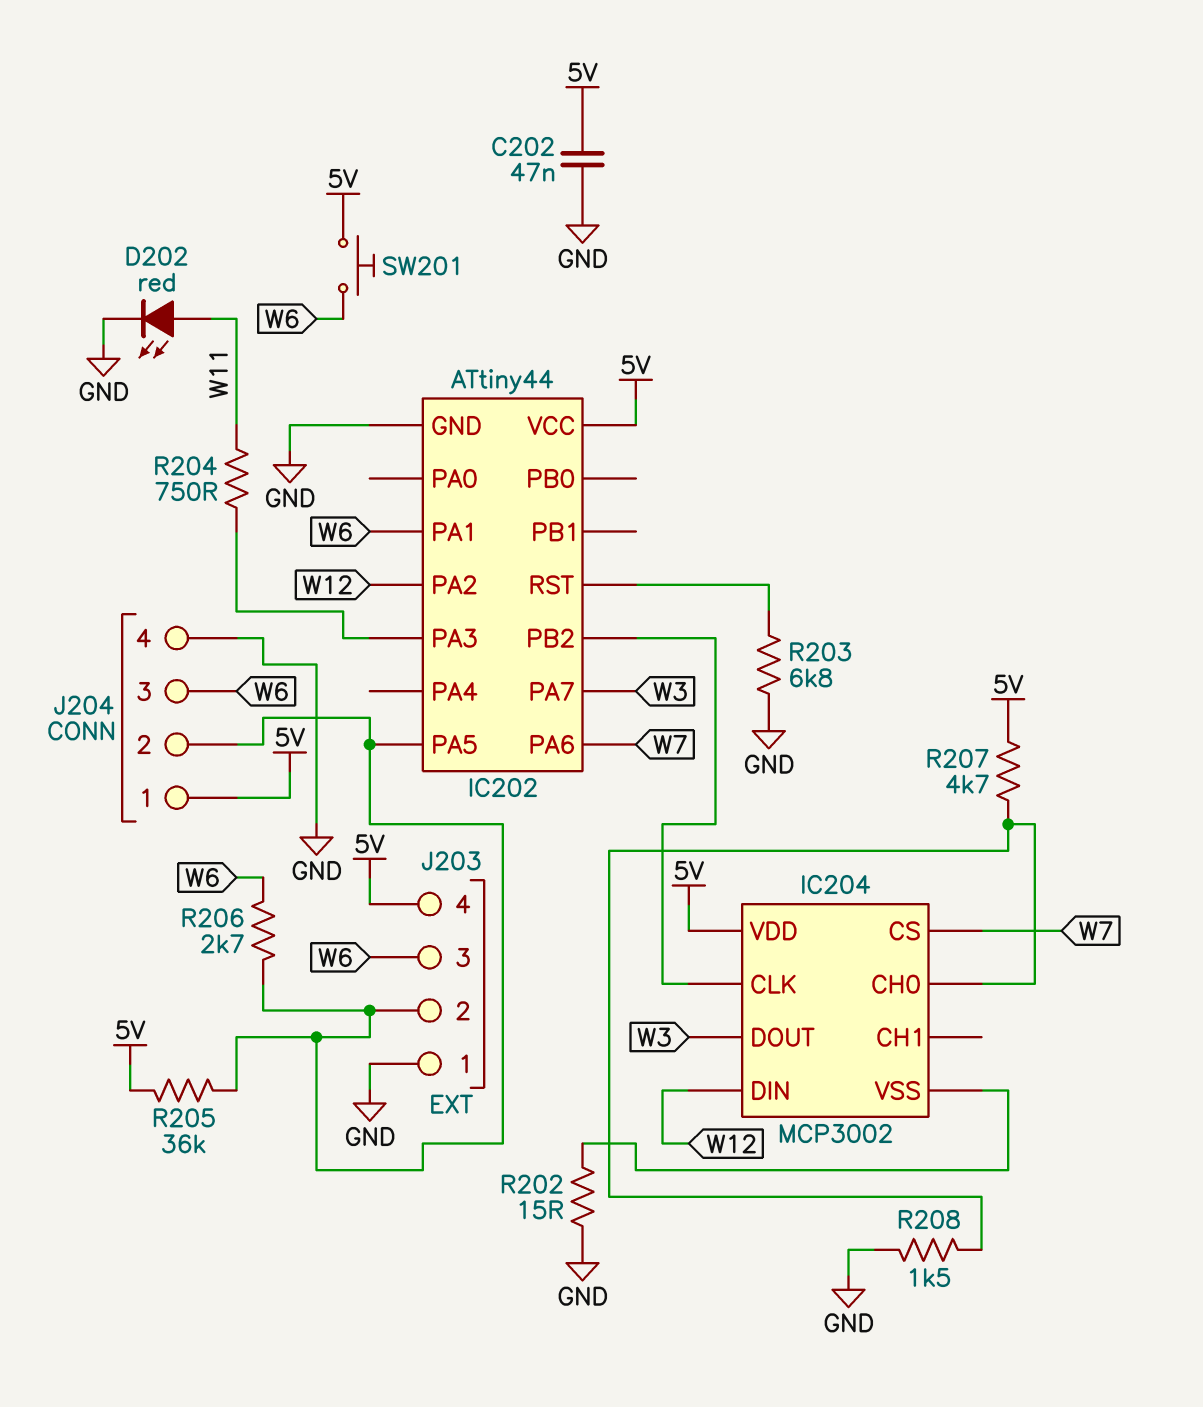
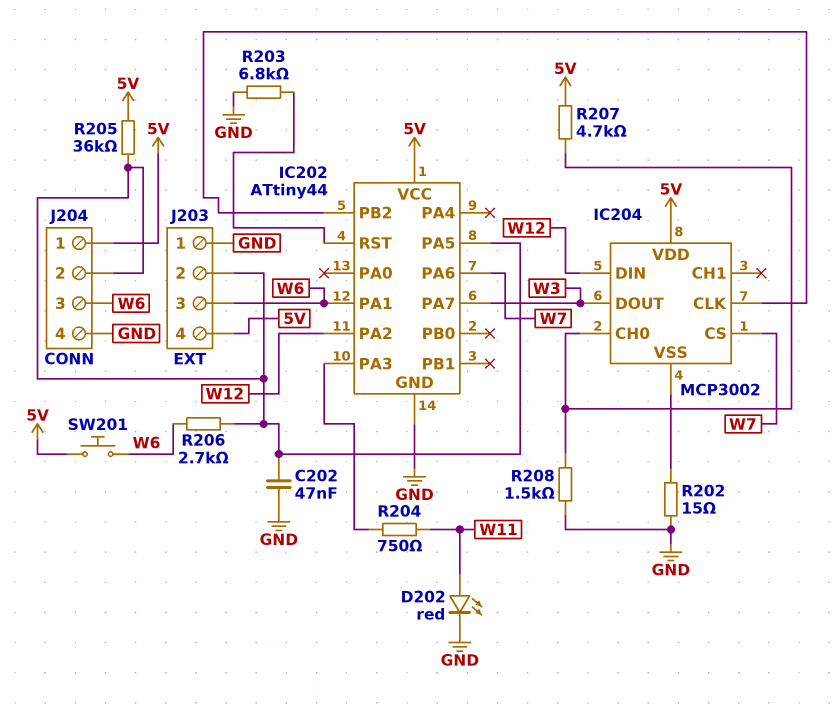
C202: 47nF (5V, GND) -> 47nF (GND, IC202/PA5)

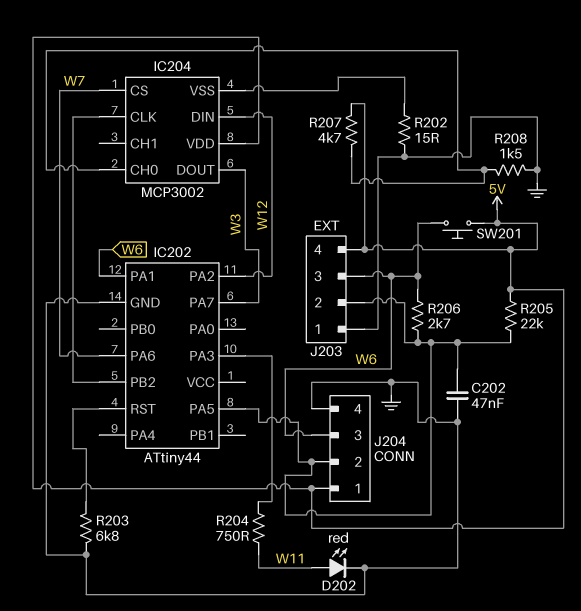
IC202 pin VCC: 5V -> none
R205: 36k (5V, IC202/PA5) -> 22k (5V, IC202/PA5)

